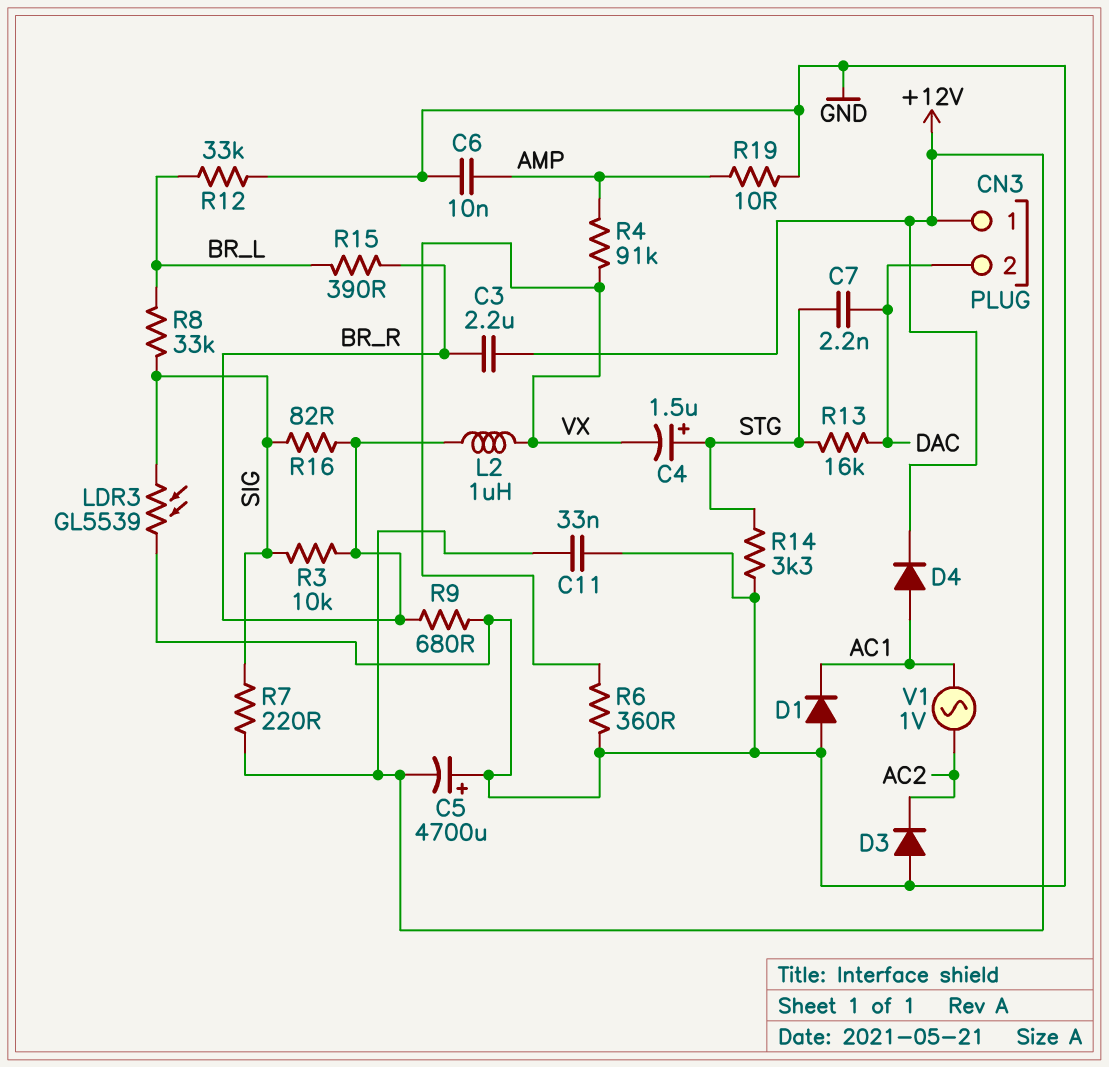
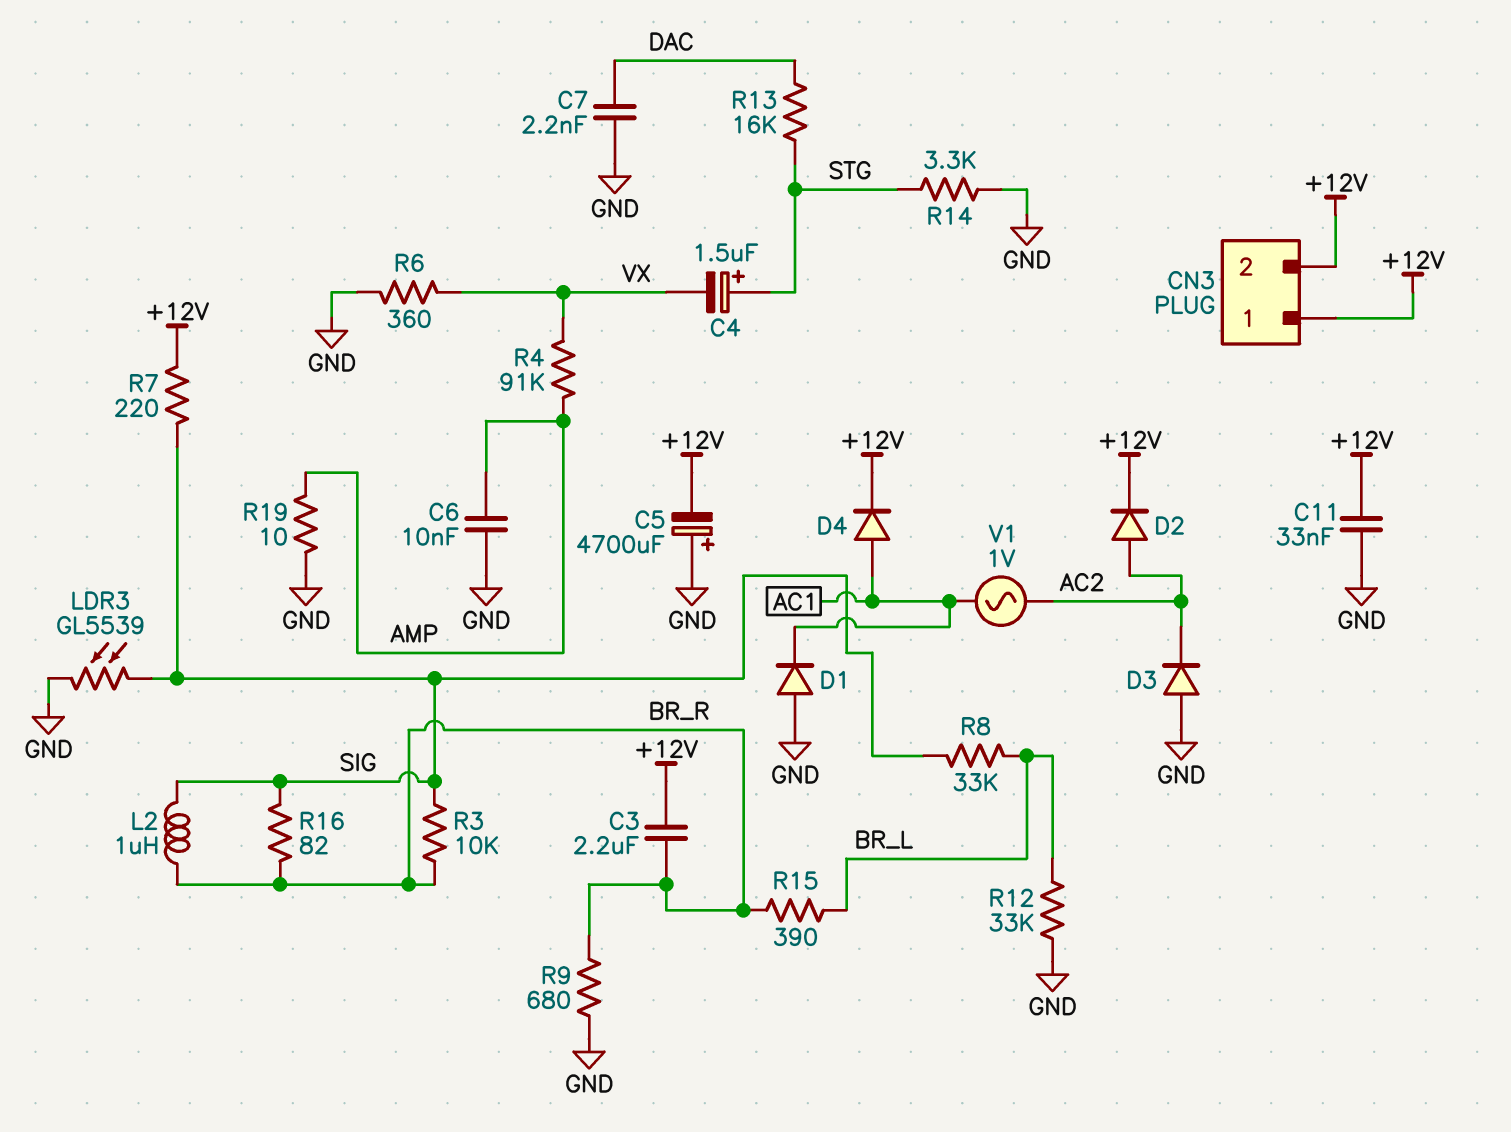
C7: 2.2nF (DAC, STG) -> 2.2nF (DAC, GND)
CN3 pin 2: DAC -> +12V
D2: none -> diode (A AC2, K +12V)
L2: 1uH (BR_R, VX) -> 1uH (BR_R, SIG)

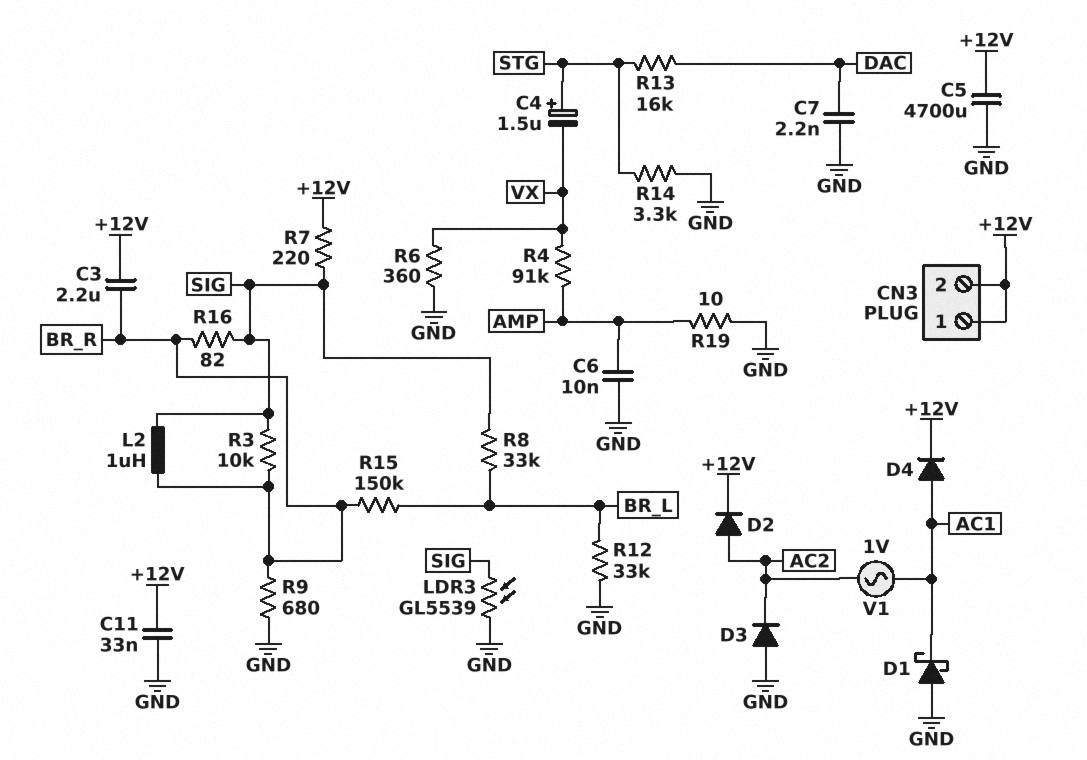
C5: 4700uF (plus GND, minus +12V) -> 4700uF (+12V, GND)
D1: diode (A GND, K AC1) -> schottky (A GND, K AC1)
R15: 390 (BR_L, BR_R) -> 150k (BR_L, BR_R)

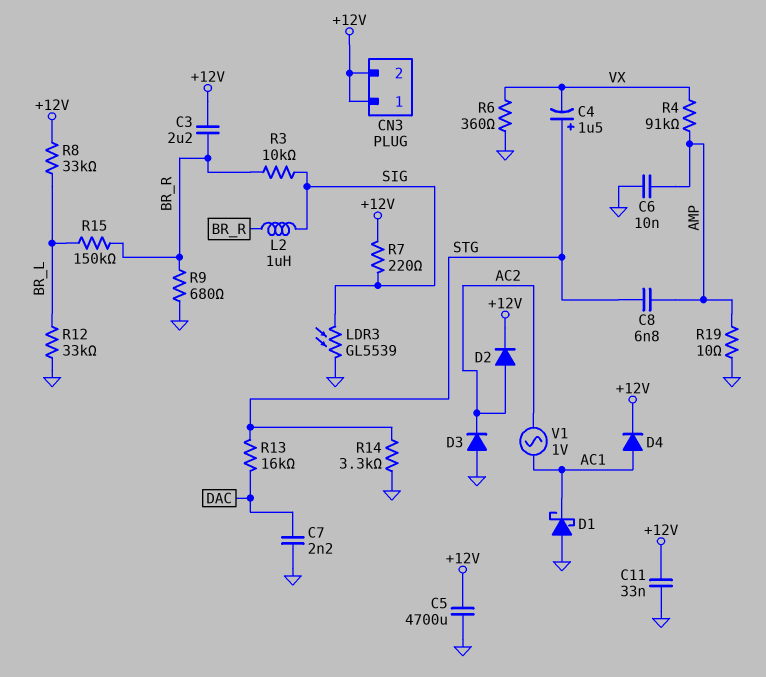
C8: none -> 6.8nF (AMP, STG)
R8: 33k (BR_L, SIG) -> 33k (+12V, BR_L)
R16: 82 (BR_R, SIG) -> none

